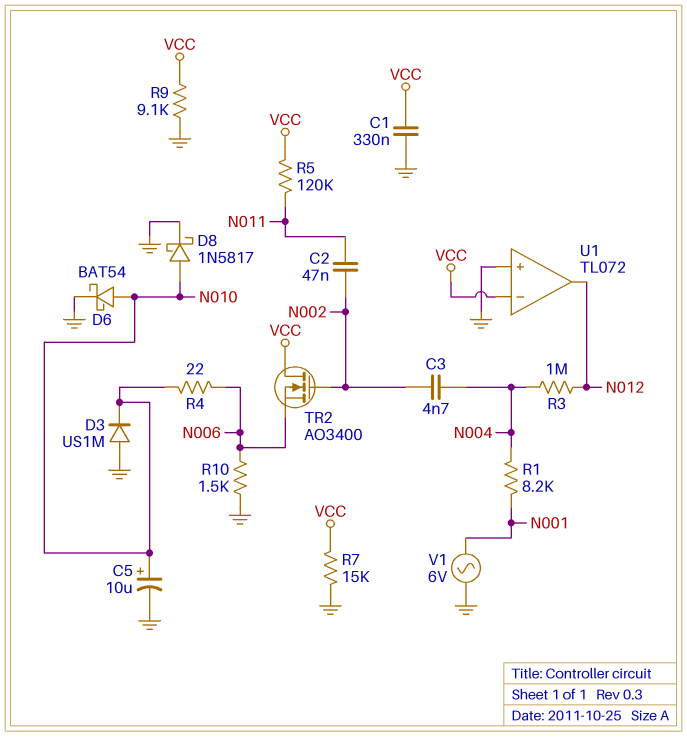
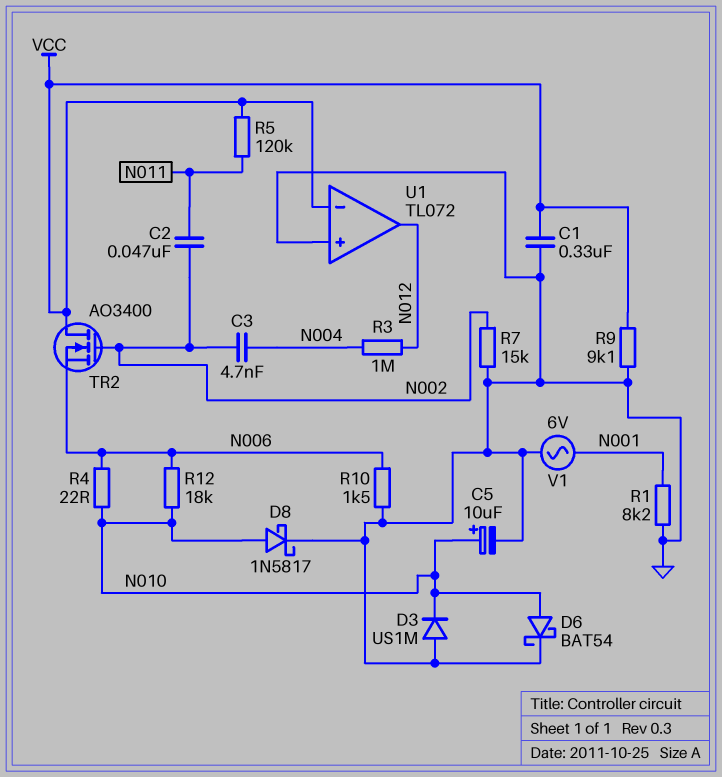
R1: 8.2k (N001, N004) -> 8.2k (GND, N001)
R7: 15k (GND, VCC) -> 15k (GND, N002)
R12: none -> 18k (N006, N010)

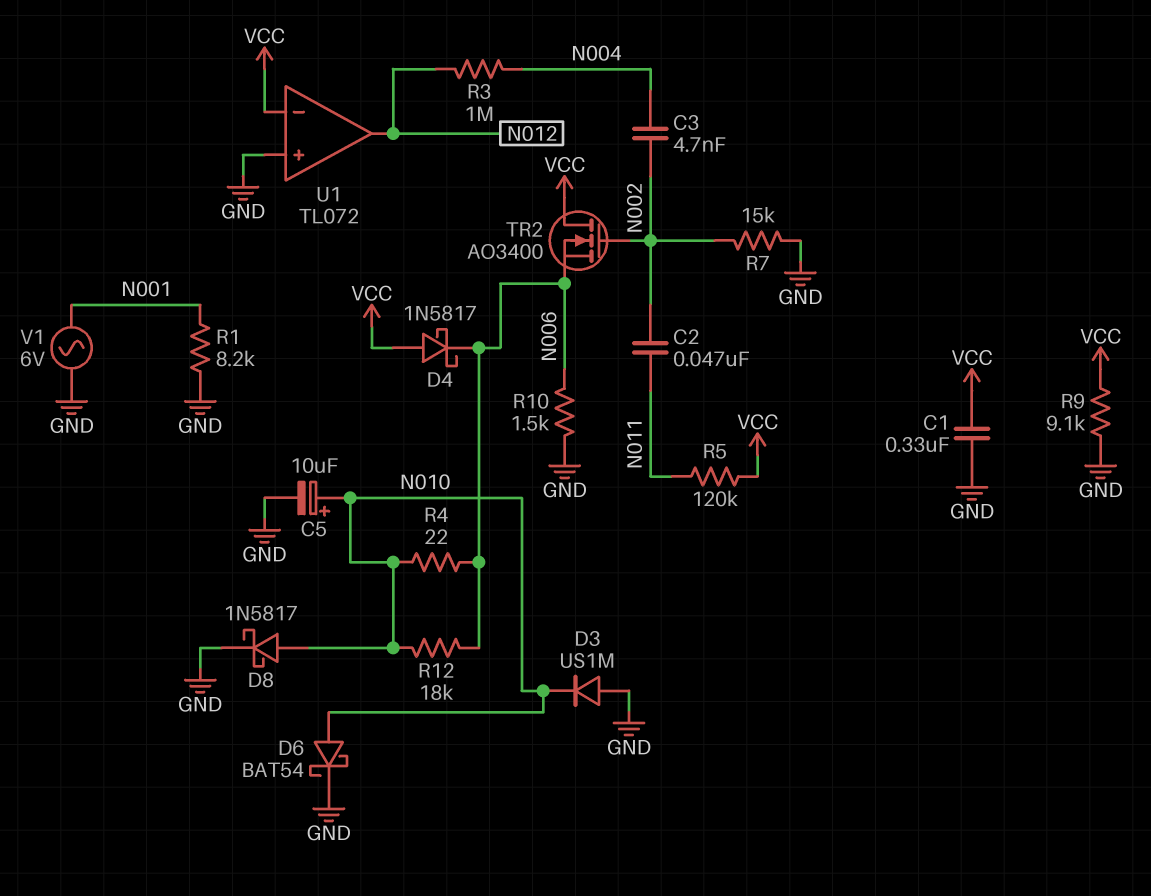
D4: none -> schottky 1N5817 (A VCC, K N006)

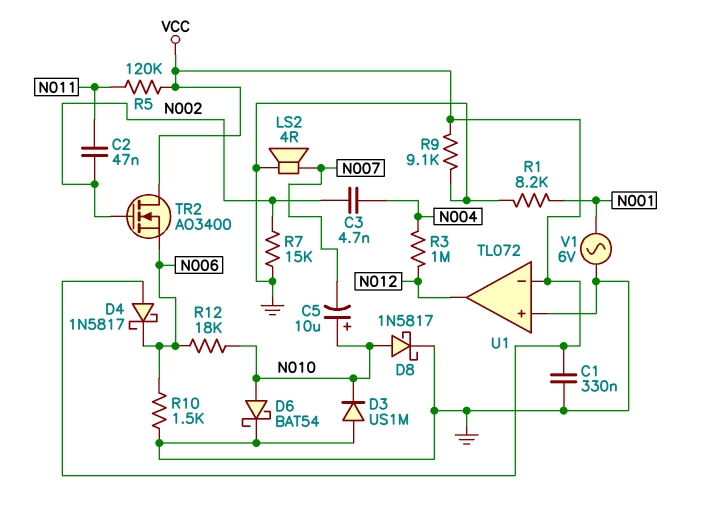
C5: 10uF (plus N010, minus GND) -> 10uF (plus N010, minus N007)
LS2: none -> speaker 4R (GND, N007)
R4: 22 (N006, N010) -> none

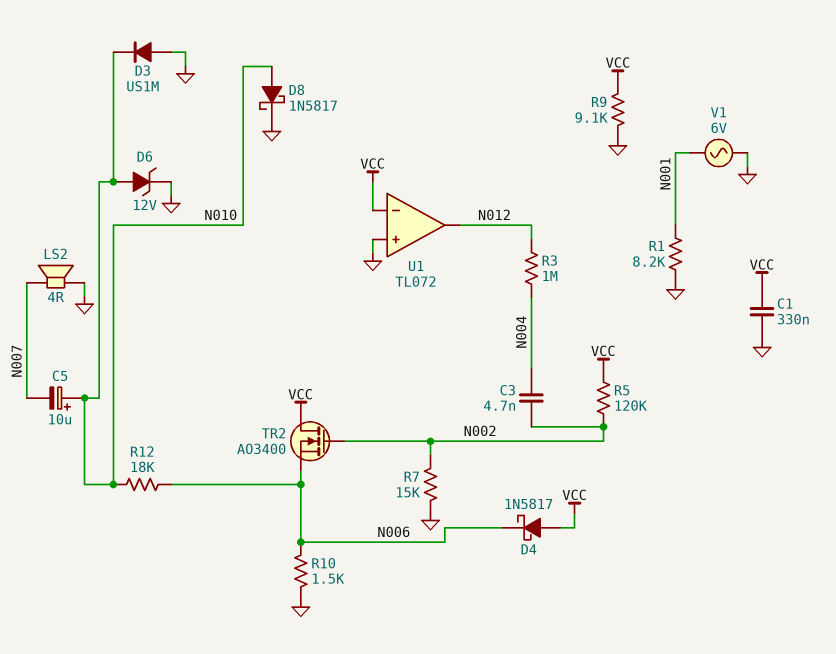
C2: 47nF (N002, N011) -> none
D6: schottky BAT54 (A N010, K GND) -> zener 12V (A N010, K GND)
R5: 120k (N011, VCC) -> 120k (N002, VCC)

